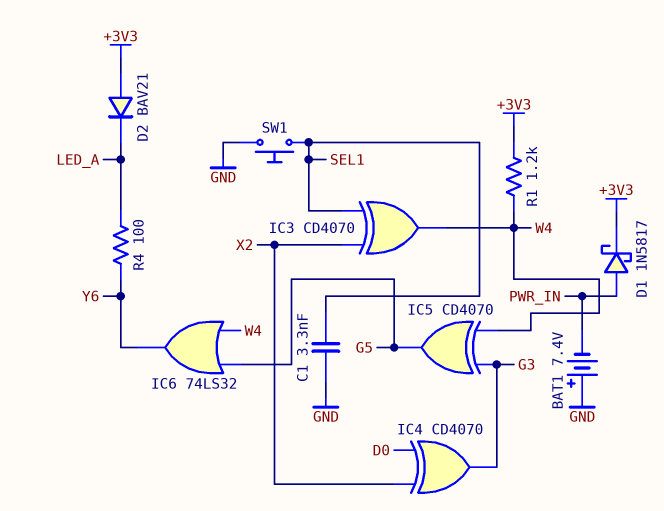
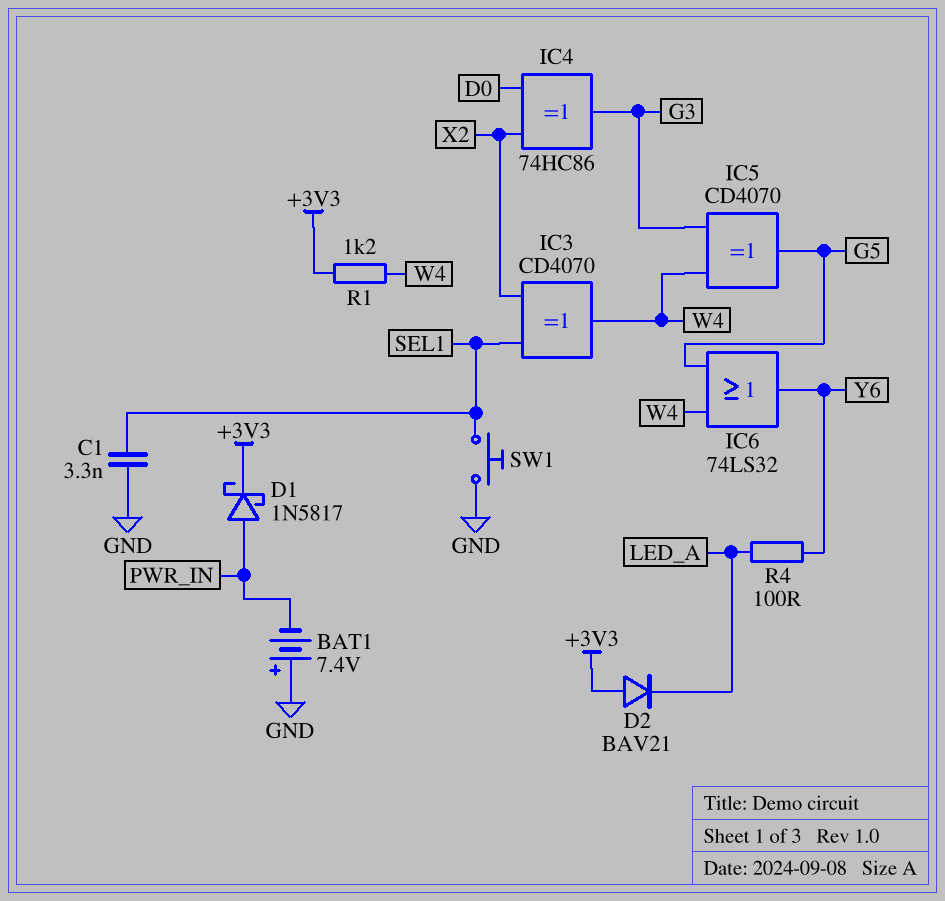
IC4: XOR CD4070 (in D0, in X2, out G3) -> XOR 74HC86 (in D0, in X2, out G3)

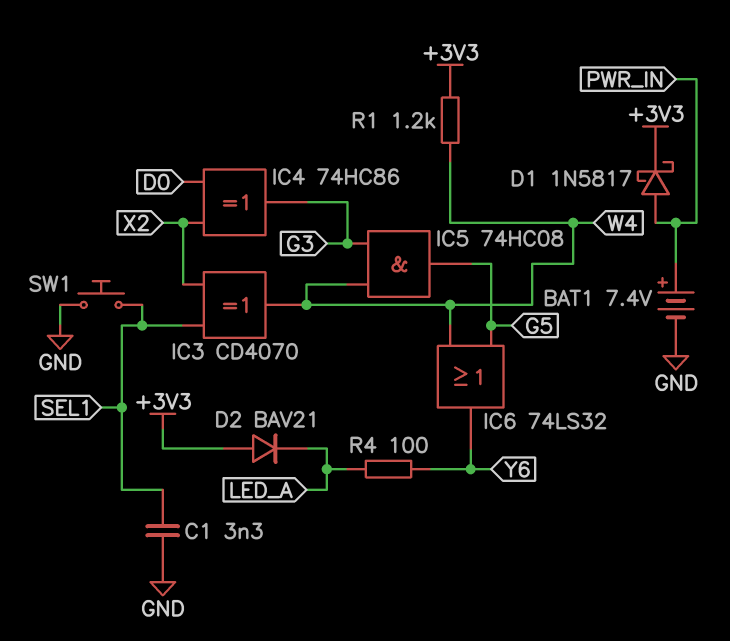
BAT1: 7.4V (plus GND, minus PWR_IN) -> 7.4V (plus PWR_IN, minus GND)
IC5: XOR CD4070 (in G3, in W4, out G5) -> AND 74HC08 (in G3, in W4, out G5)

